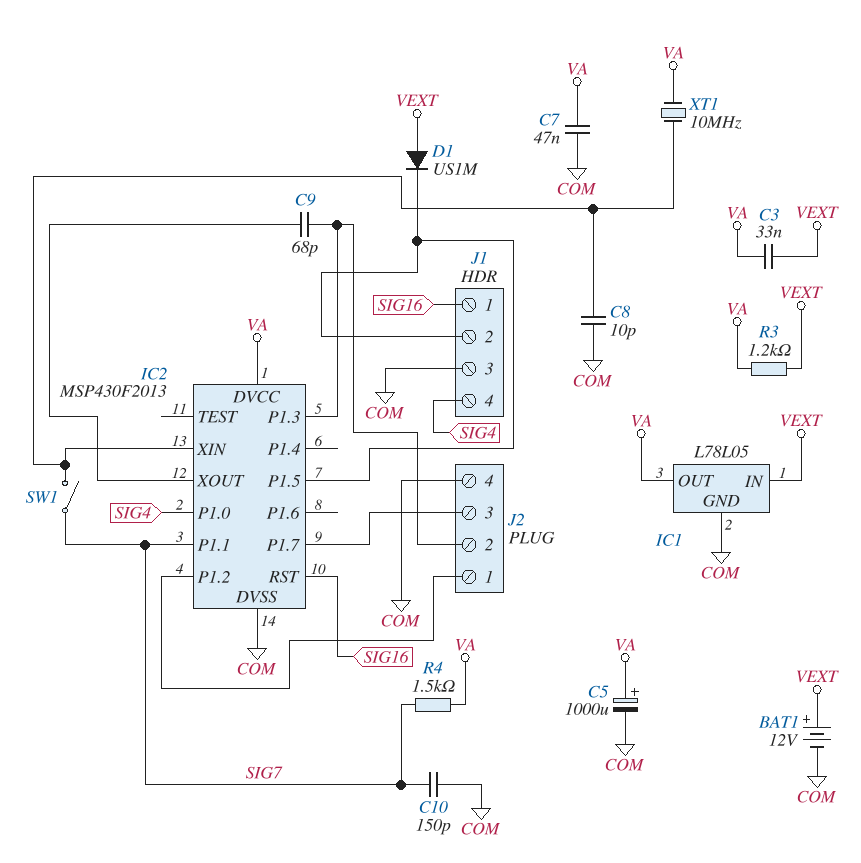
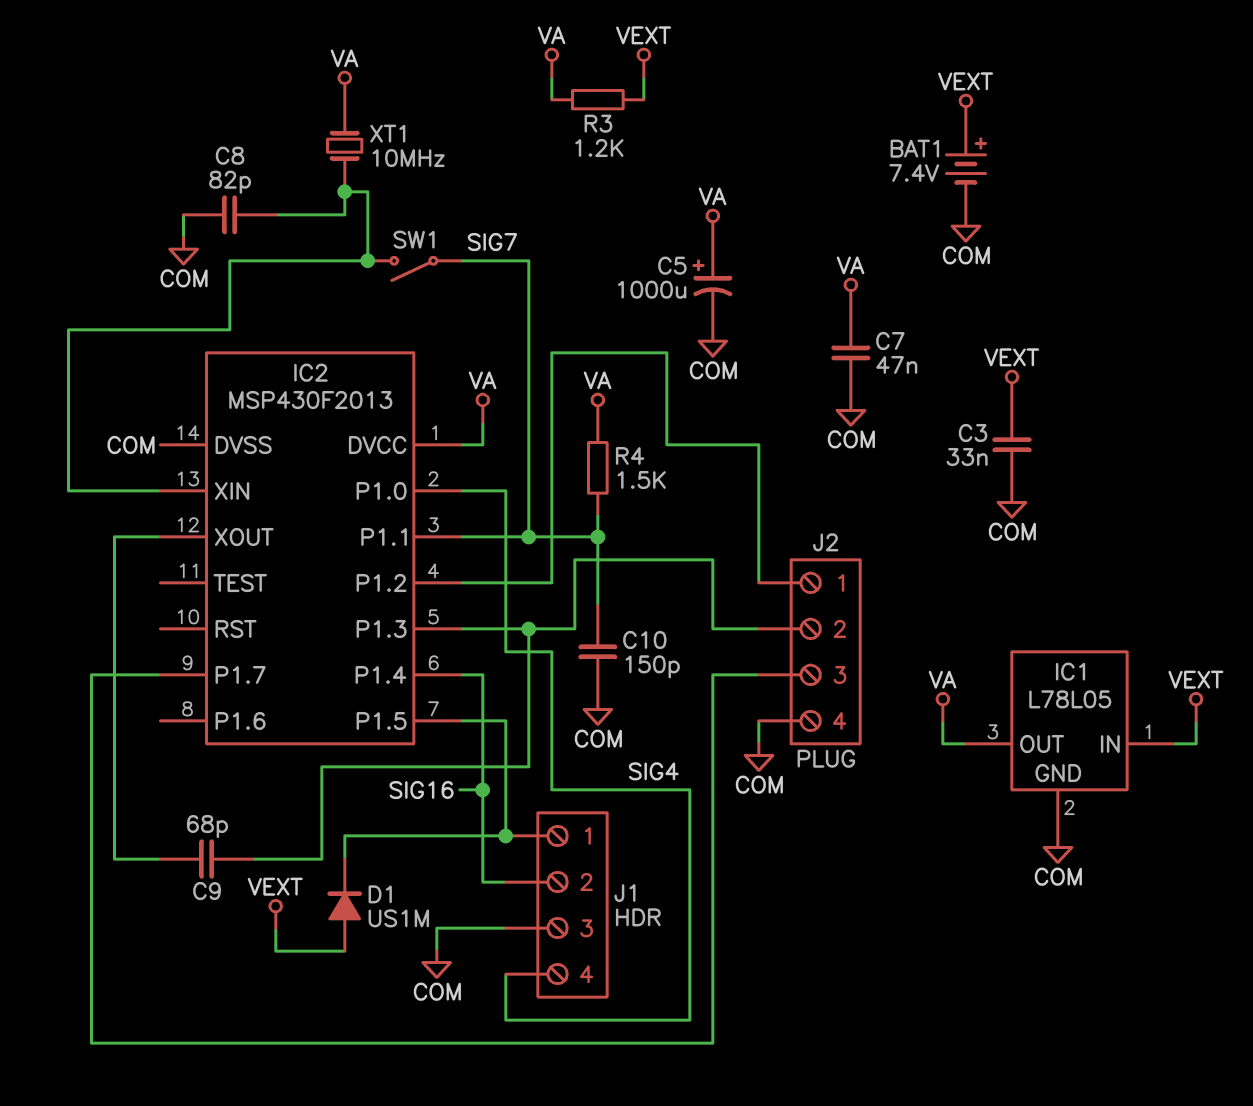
BAT1: 12V (plus VEXT, minus COM) -> 7.4V (plus VEXT, minus COM)
C3: 33nF (VA, VEXT) -> 33nF (COM, VEXT)
C8: 10pF (COM, IC2/XIN) -> 82pF (COM, IC2/XIN)
IC2 pin P1.4: none -> SIG16
IC2 pin RST: SIG16 -> none
J1 pin 1: SIG16 -> IC2/P1.5
J1 pin 2: IC2/P1.5 -> SIG16

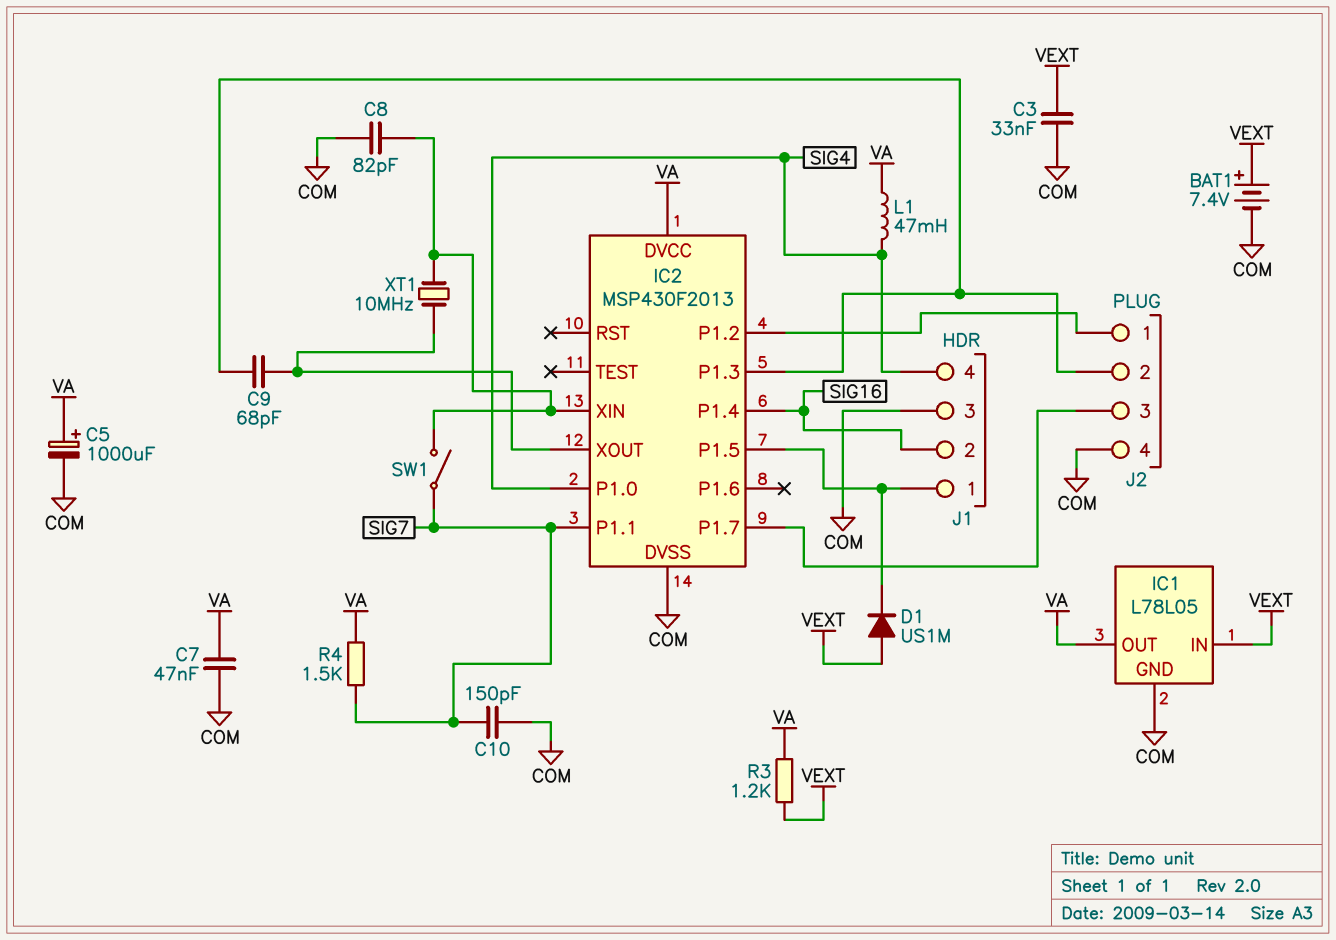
L1: none -> 47mH (SIG4, VA)
XT1: 10MHz (IC2/XIN, VA) -> 10MHz (IC2/XIN, IC2/XOUT)

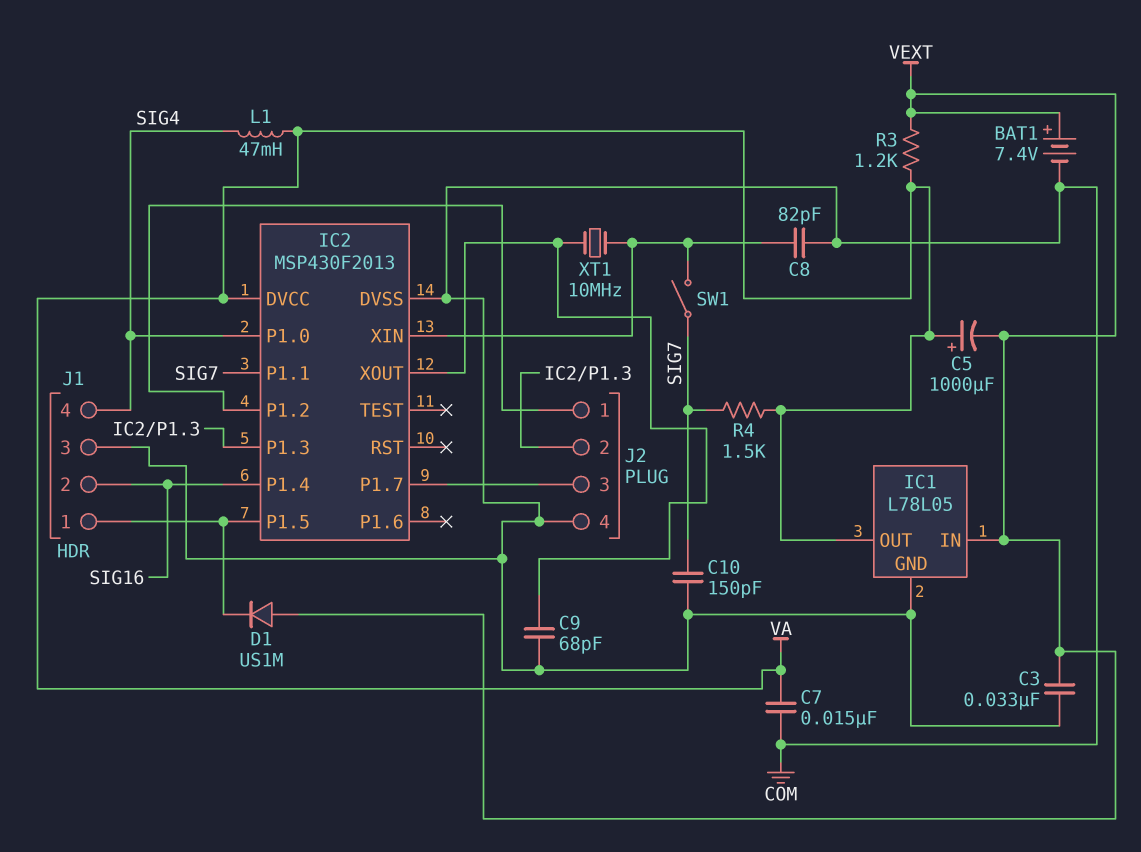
C5: 1000uF (plus VA, minus COM) -> 1000uF (plus VA, minus VEXT)
C7: 47nF (COM, VA) -> 15nF (COM, VA)
C9: 68pF (IC2/P1.3, IC2/XOUT) -> 68pF (COM, IC2/XOUT)

